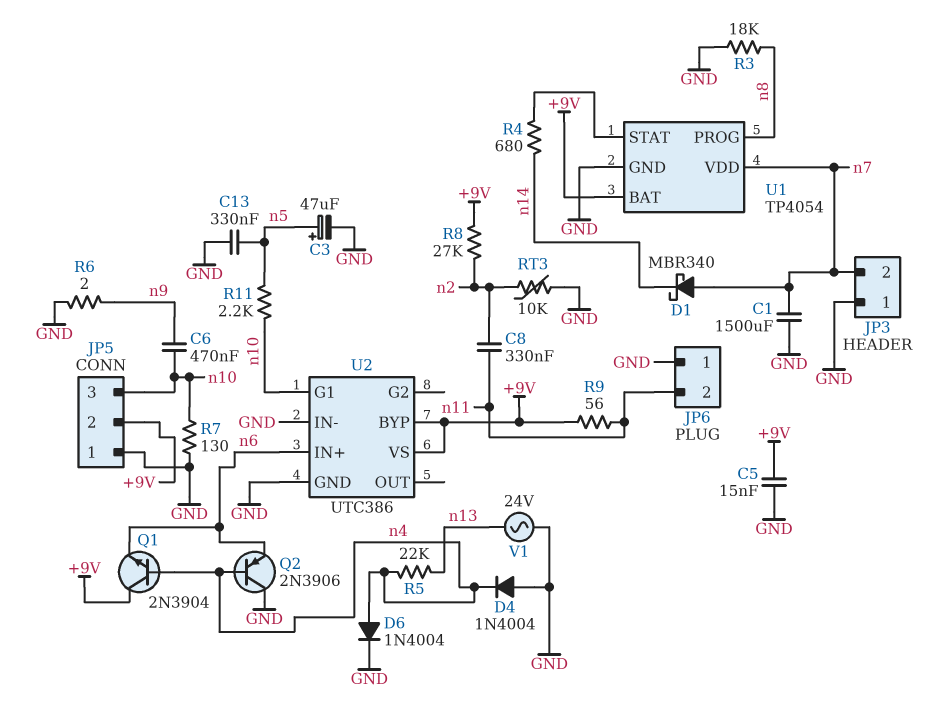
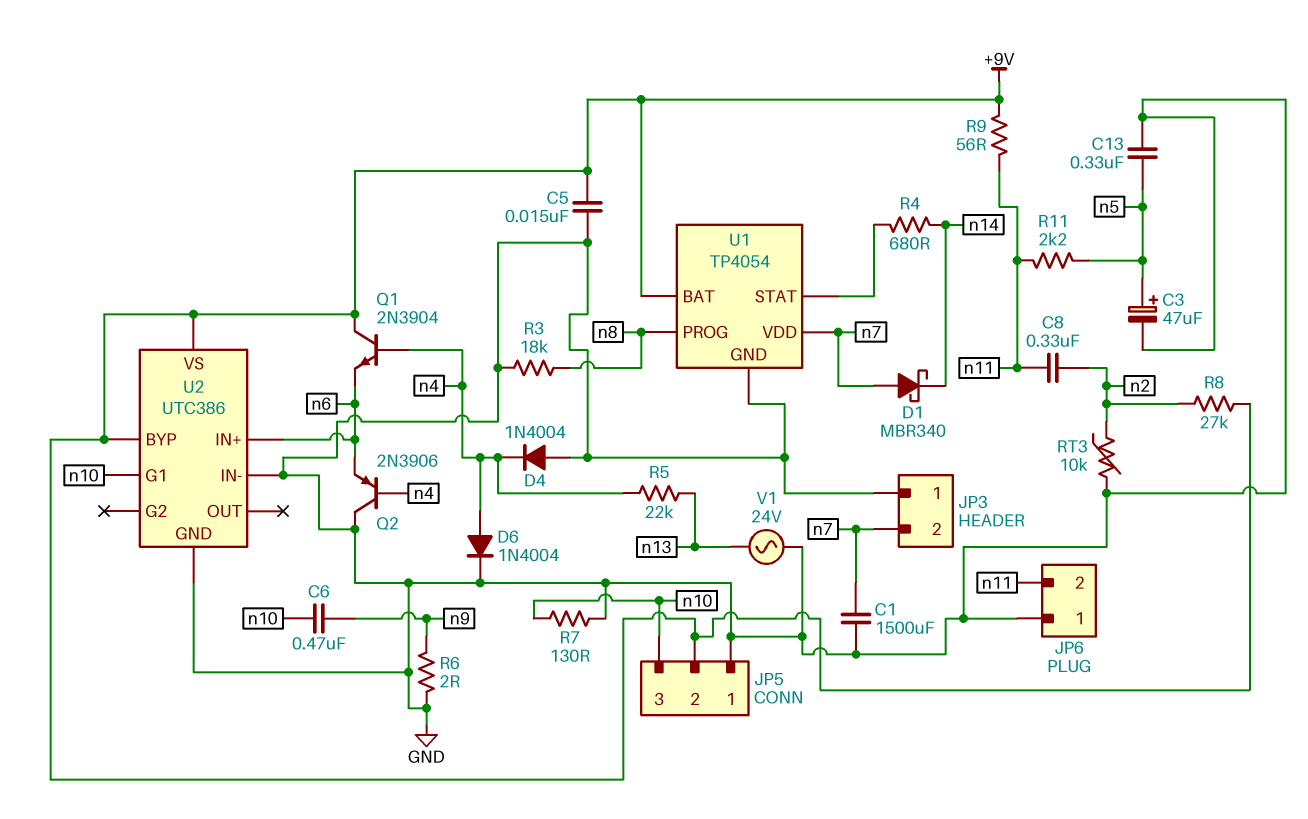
R11: 2.2k (n5, n10) -> 2.2k (n5, n11)

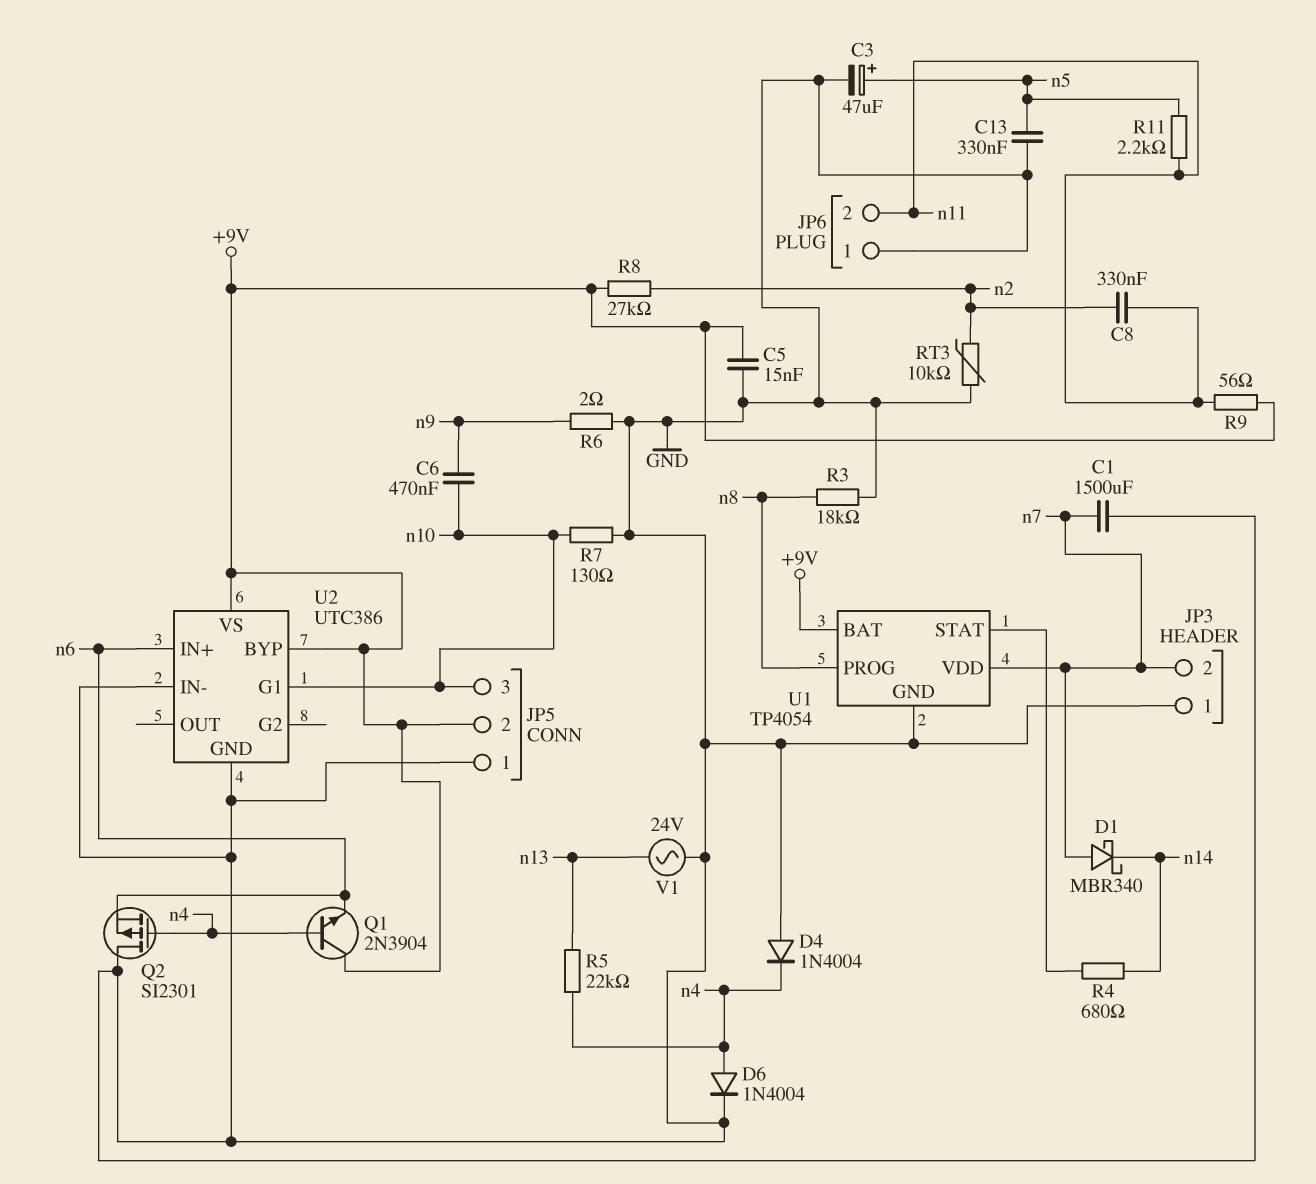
Q2: PNP 2N3906 (B n4, C GND, E n6) -> PMOS SI2301 (G n4, D GND, S n6)

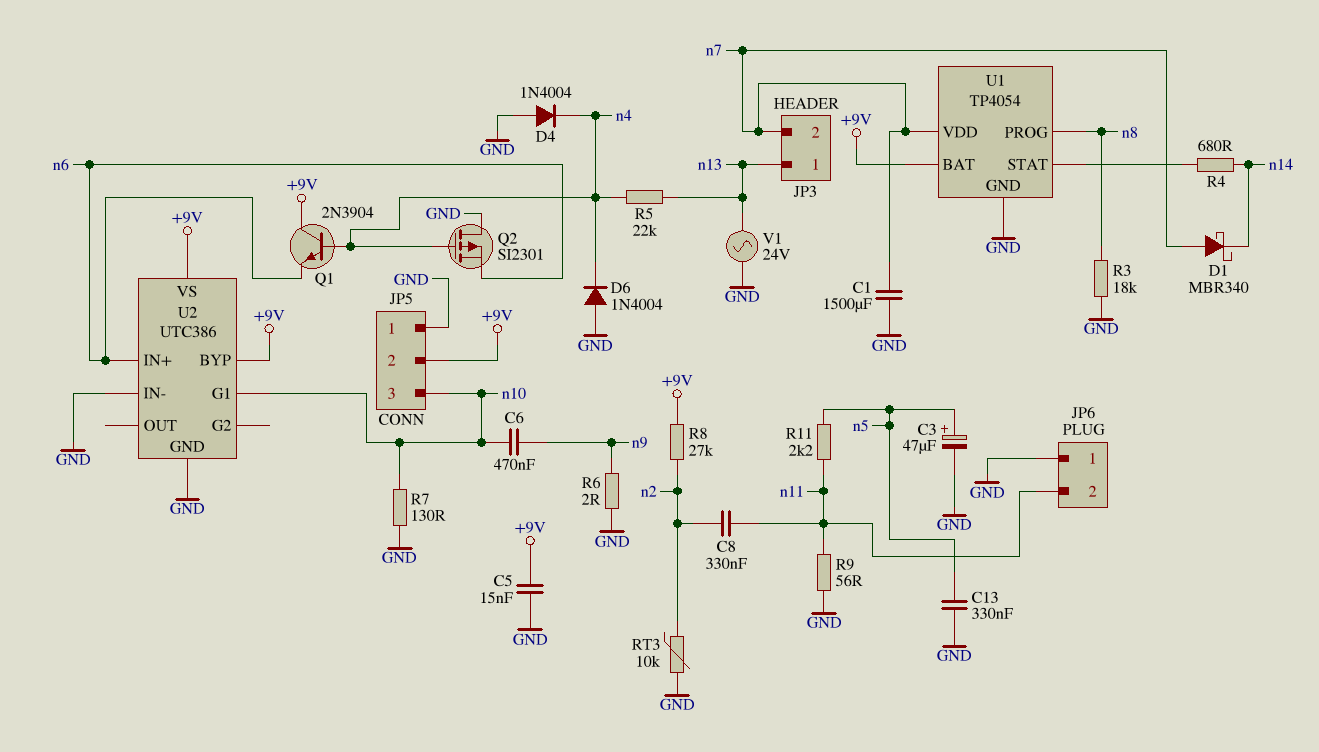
D6: diode 1N4004 (A n4, K GND) -> diode 1N4004 (A GND, K n4)
JP3 pin 1: GND -> n13
R9: 56 (+9V, n11) -> 56 (GND, n11)

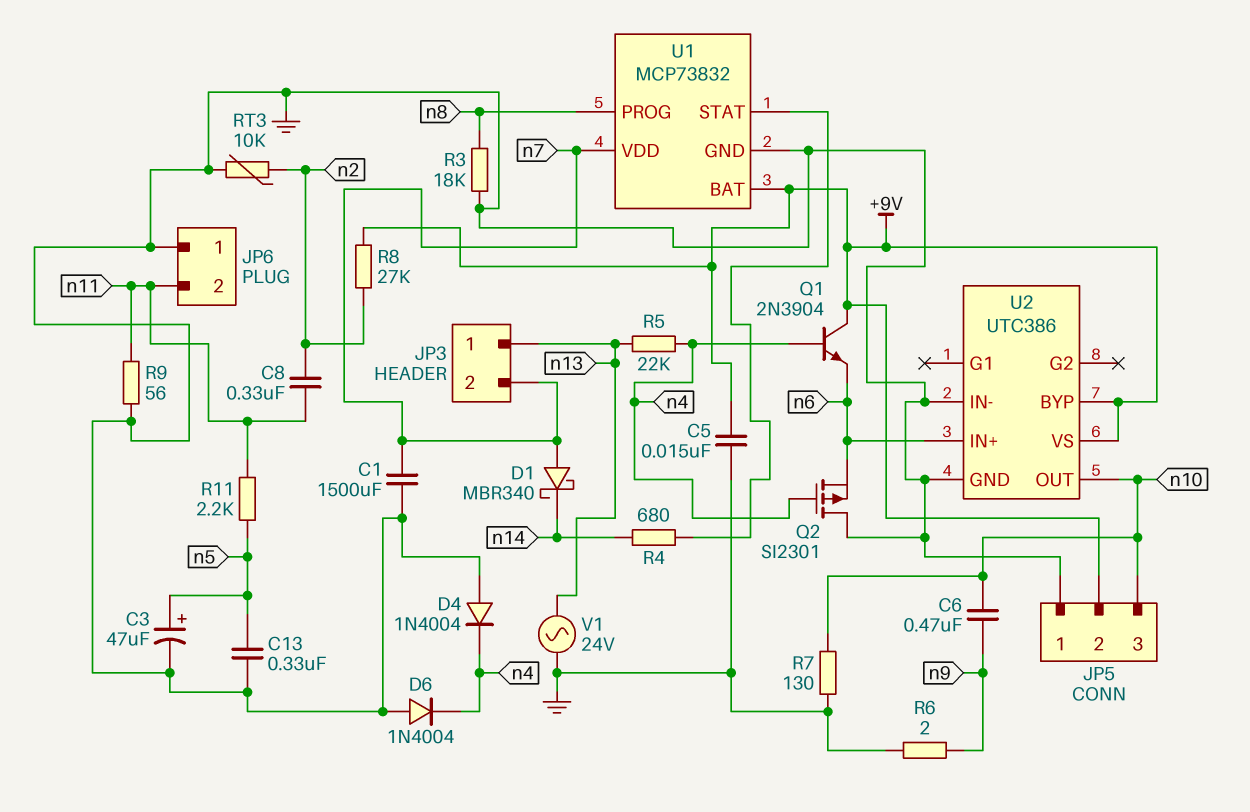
U1: TP4054 -> MCP73832
U2 pin G1: n10 -> none
U2 pin OUT: none -> n10

